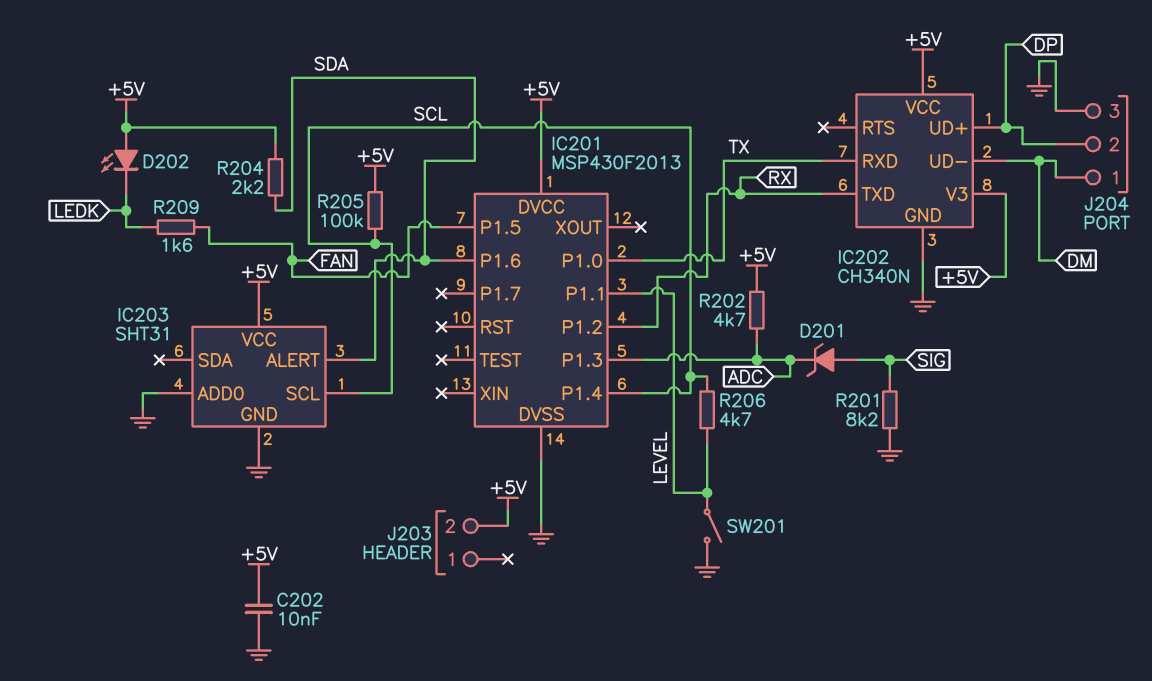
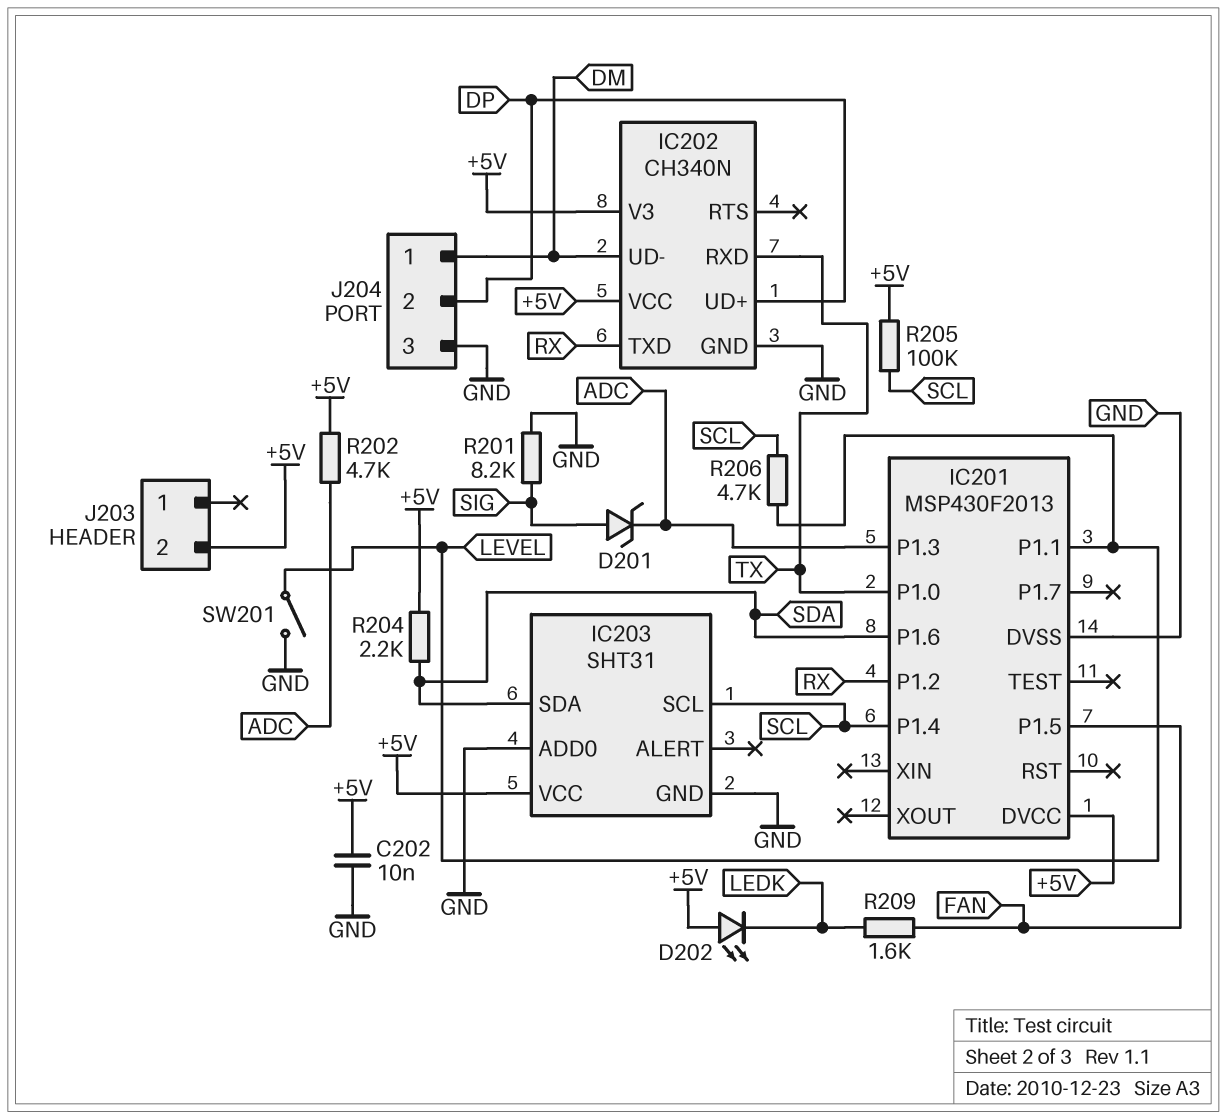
IC203 pin ALERT: SDA -> none
IC203 pin SDA: none -> SDA

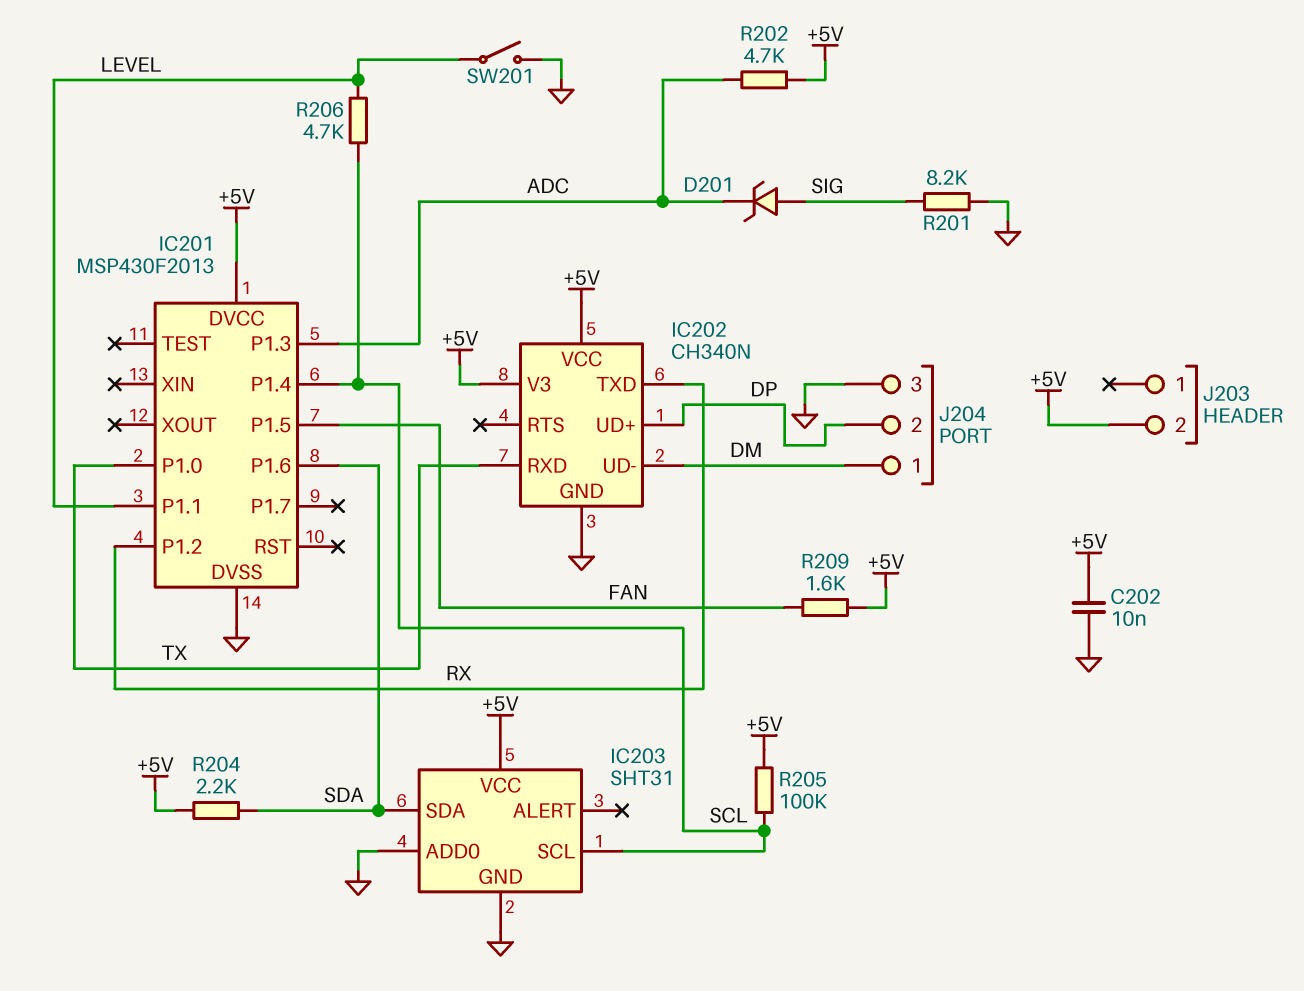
D202: LED (A +5V, K LEDK) -> none
R209: 1.6k (FAN, LEDK) -> 1.6k (+5V, FAN)

